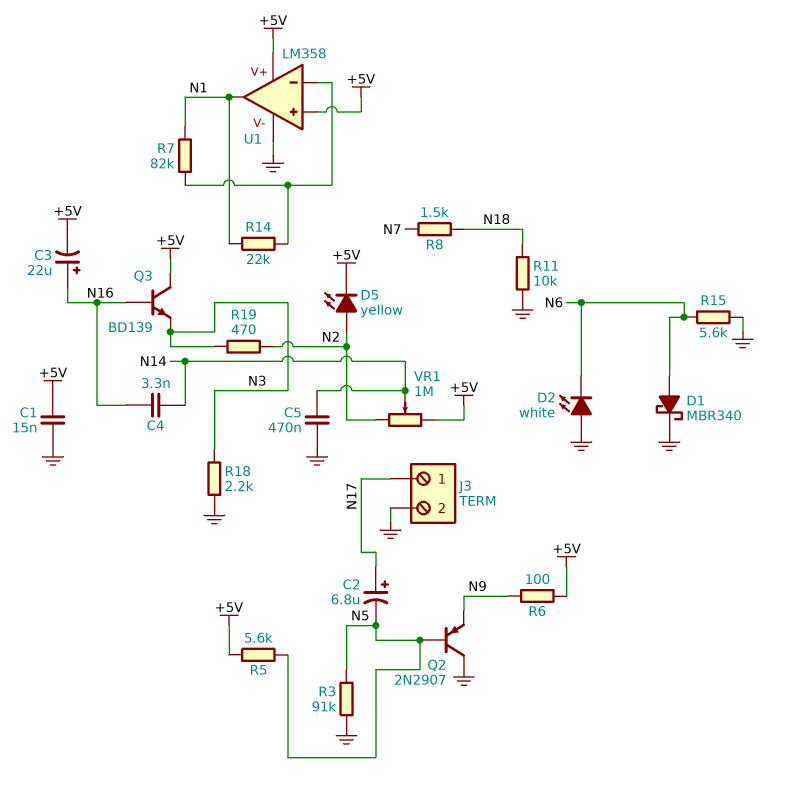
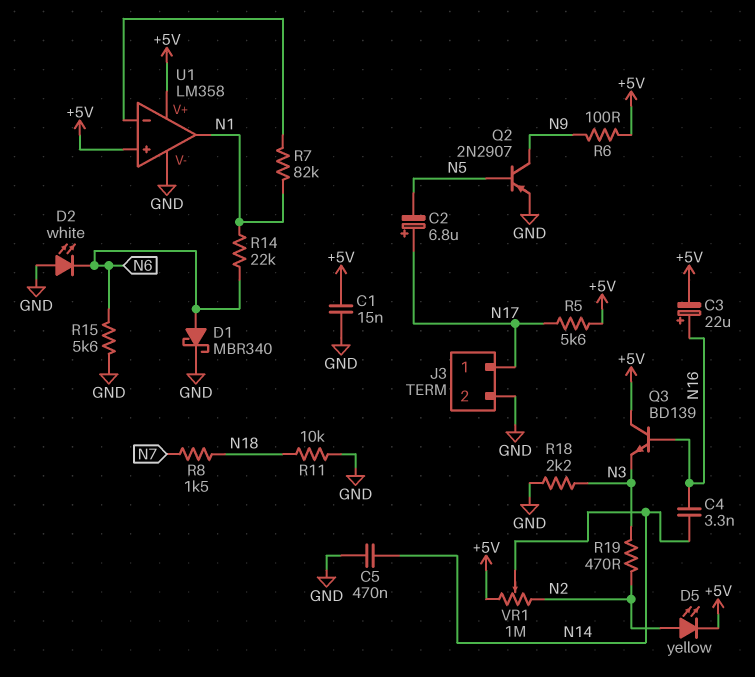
Q2: PNP 2N2907 (B N5, C GND, E N9) -> PNP 2N2907 (B N5, C N9, E GND)
R3: 91k (GND, N5) -> none
R5: 5.6k (+5V, N5) -> 5.6k (+5V, N17)
R14: 22k (N1, U1/in-) -> 22k (N1, N6)

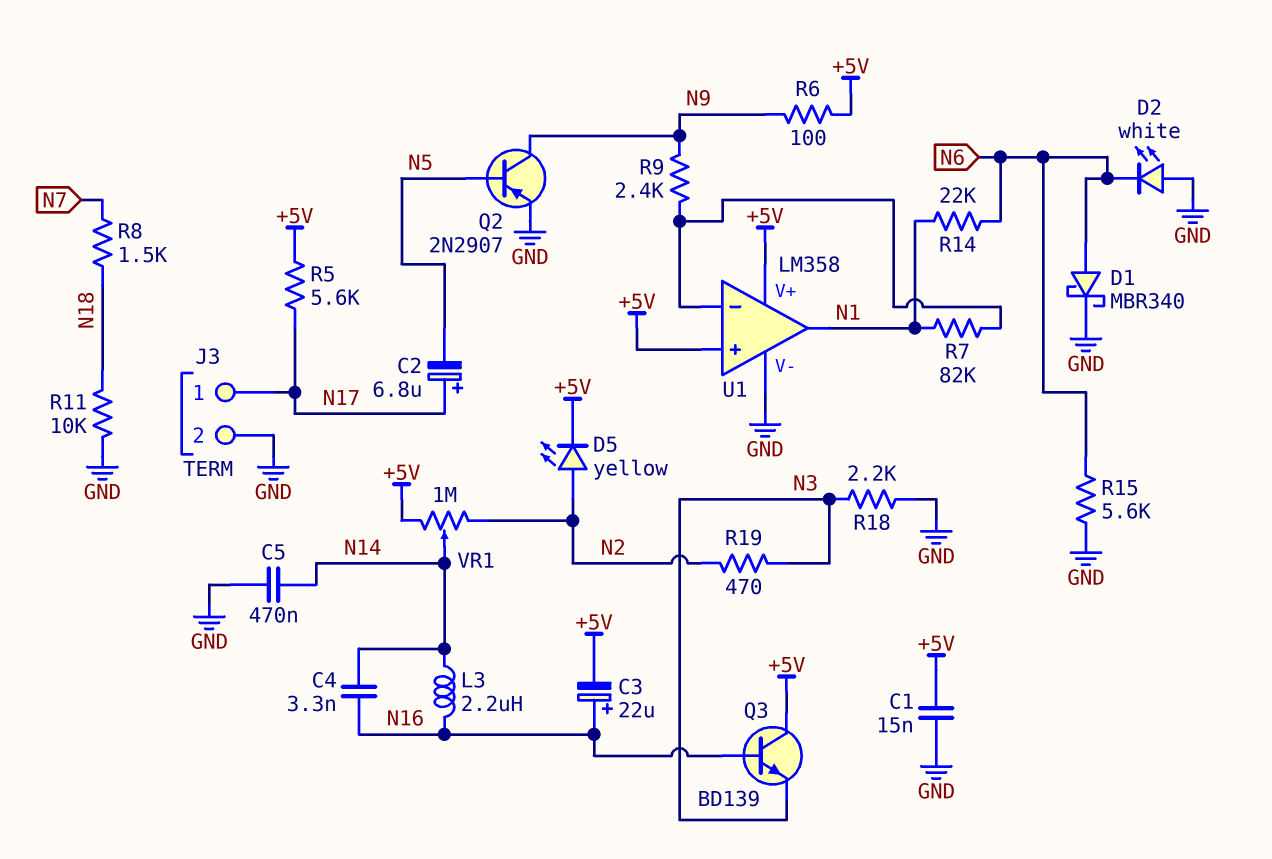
L3: none -> 2.2uH (N14, N16)
R9: none -> 2.4k (N9, U1/in-)

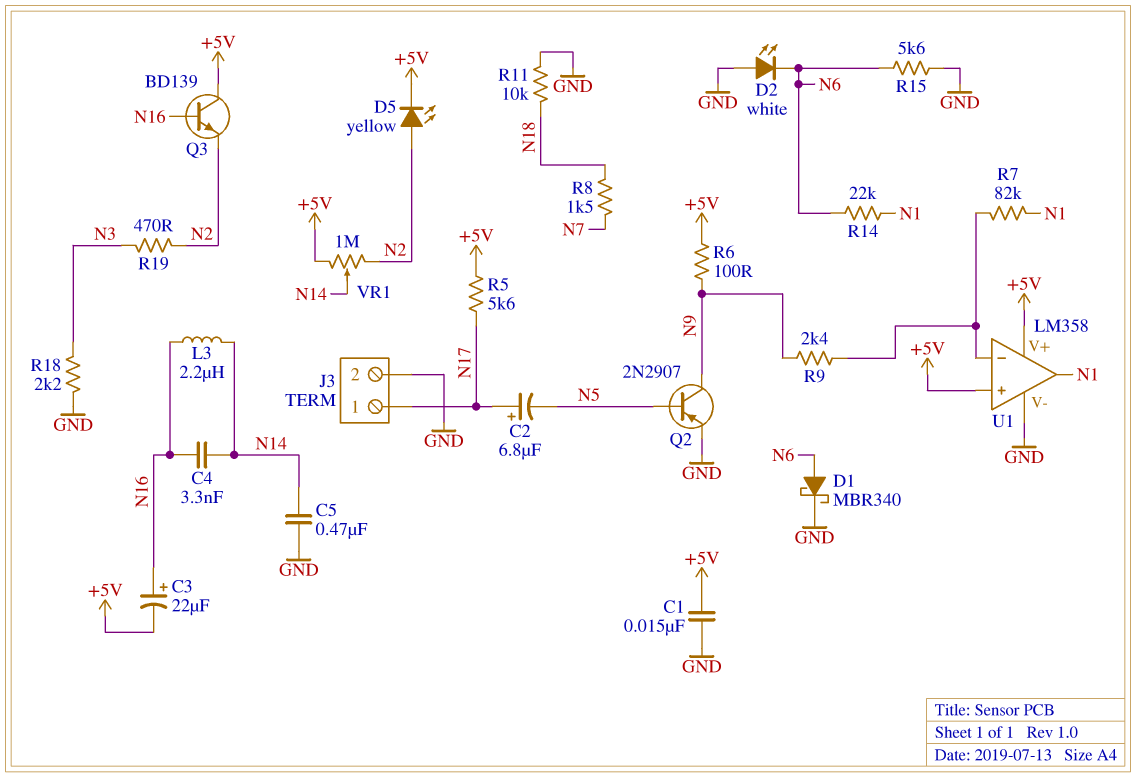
Q3: NPN BD139 (B N16, C +5V, E N3) -> NPN BD139 (B N16, C +5V, E N2)

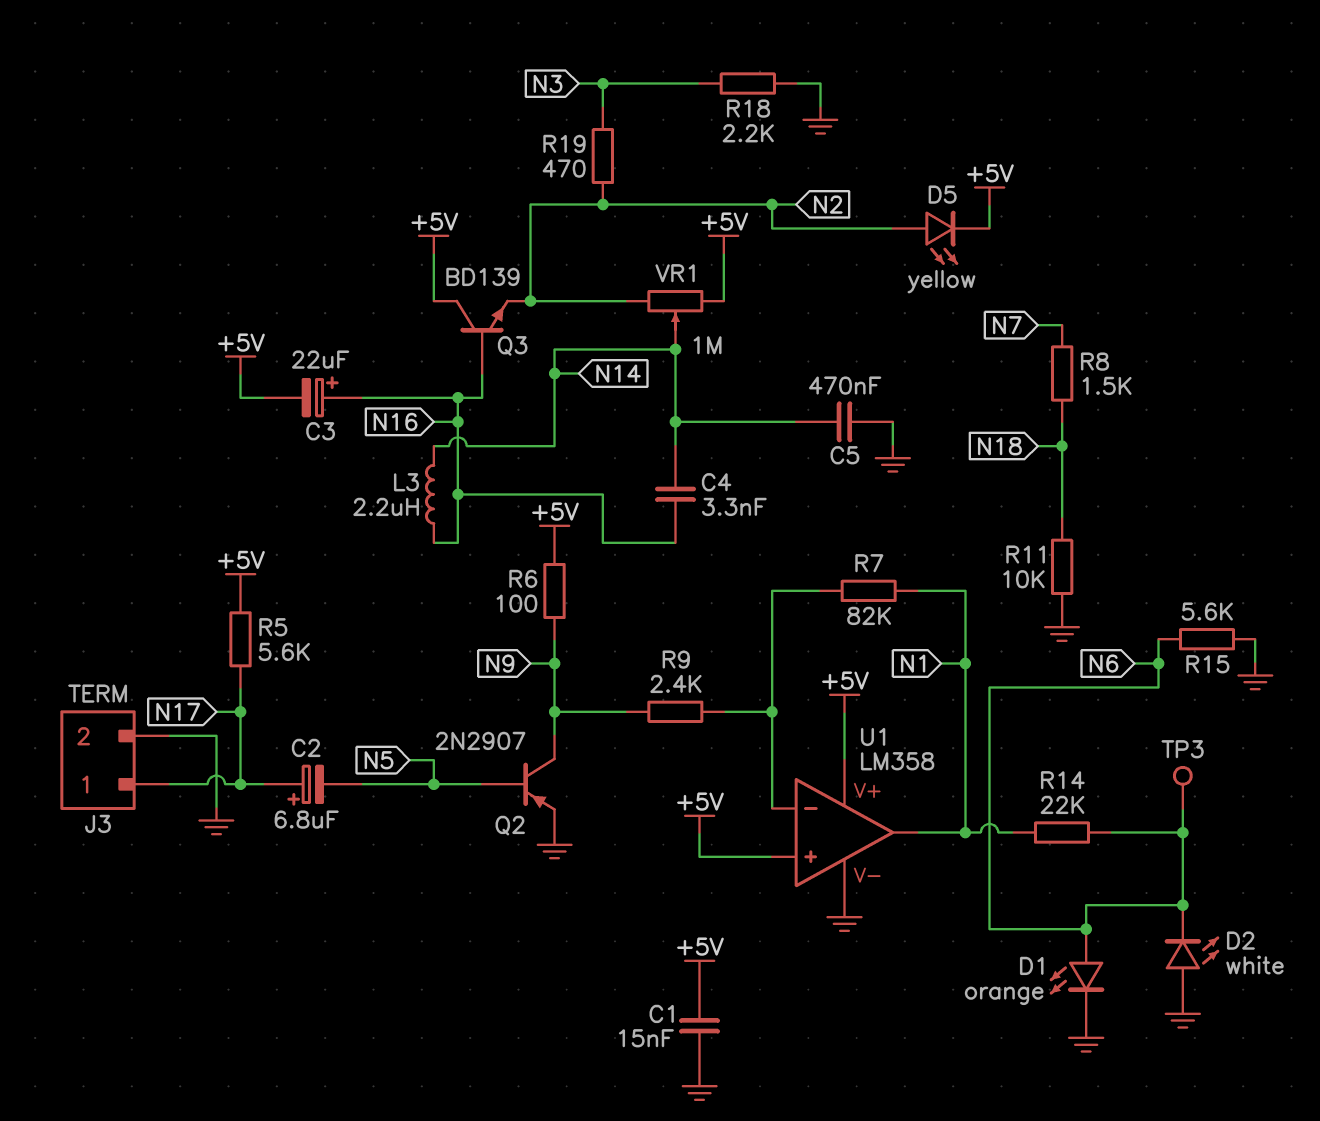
D1: schottky MBR340 (A N6, K GND) -> LED orange (A N6, K GND)
TP3: none -> test point (N6)

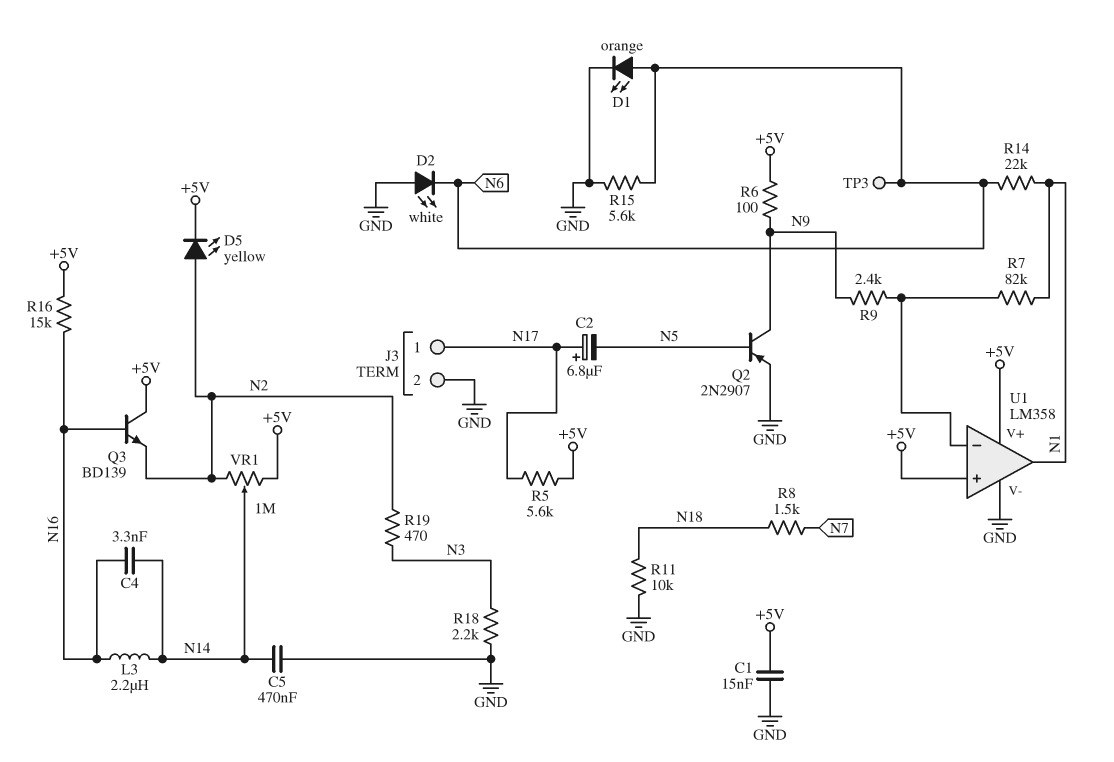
C3: 22uF (plus N16, minus +5V) -> none
R16: none -> 15k (+5V, N16)

